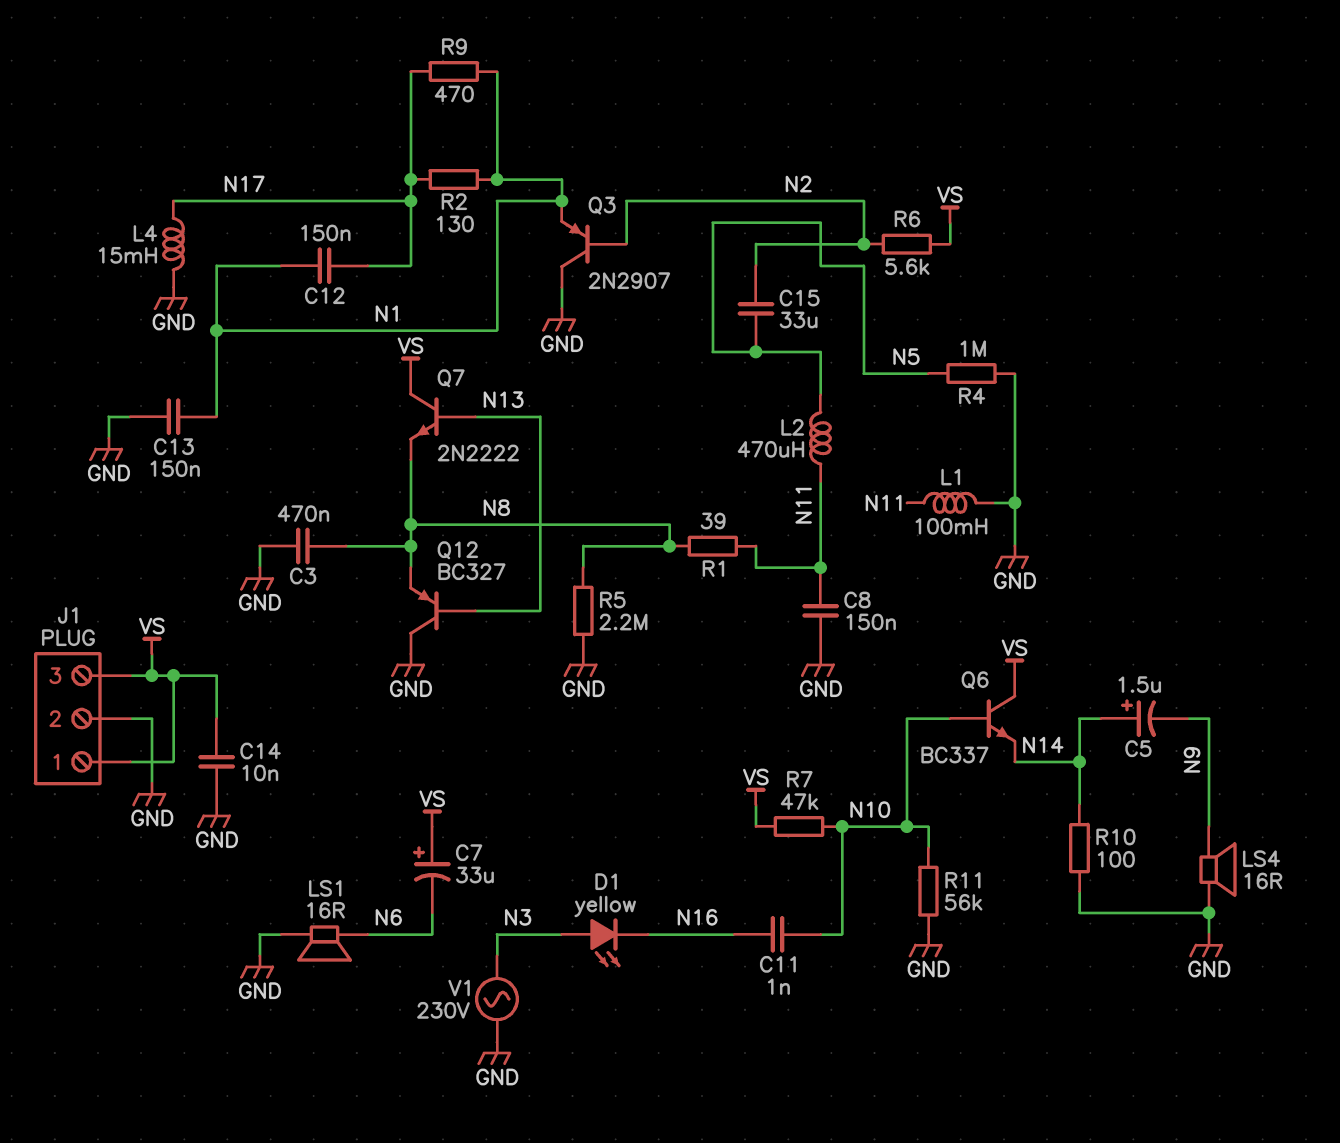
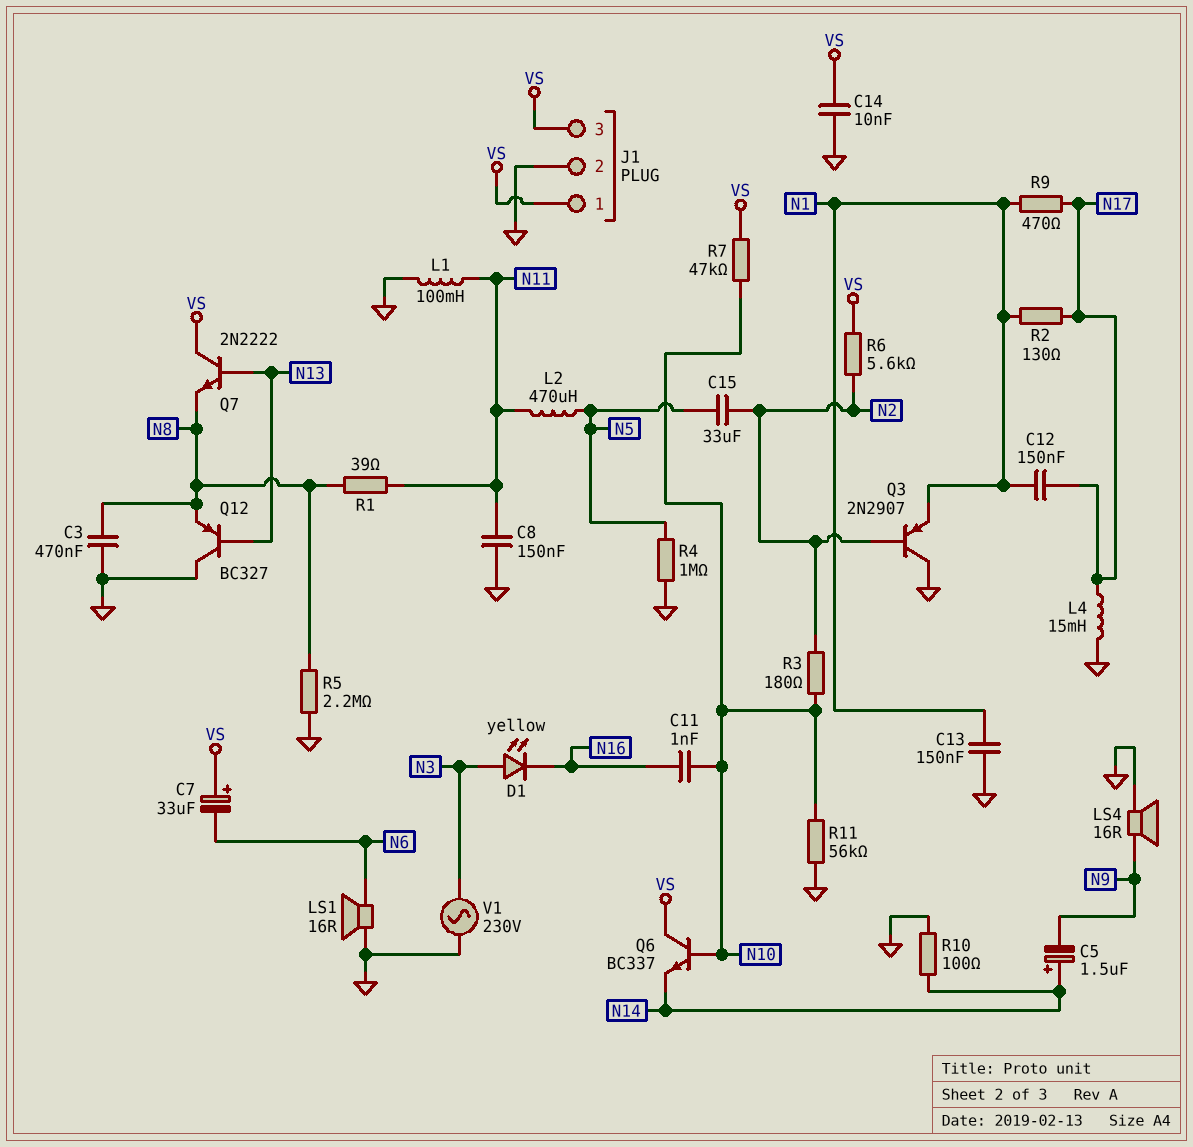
R3: none -> 180 (N2, N10)

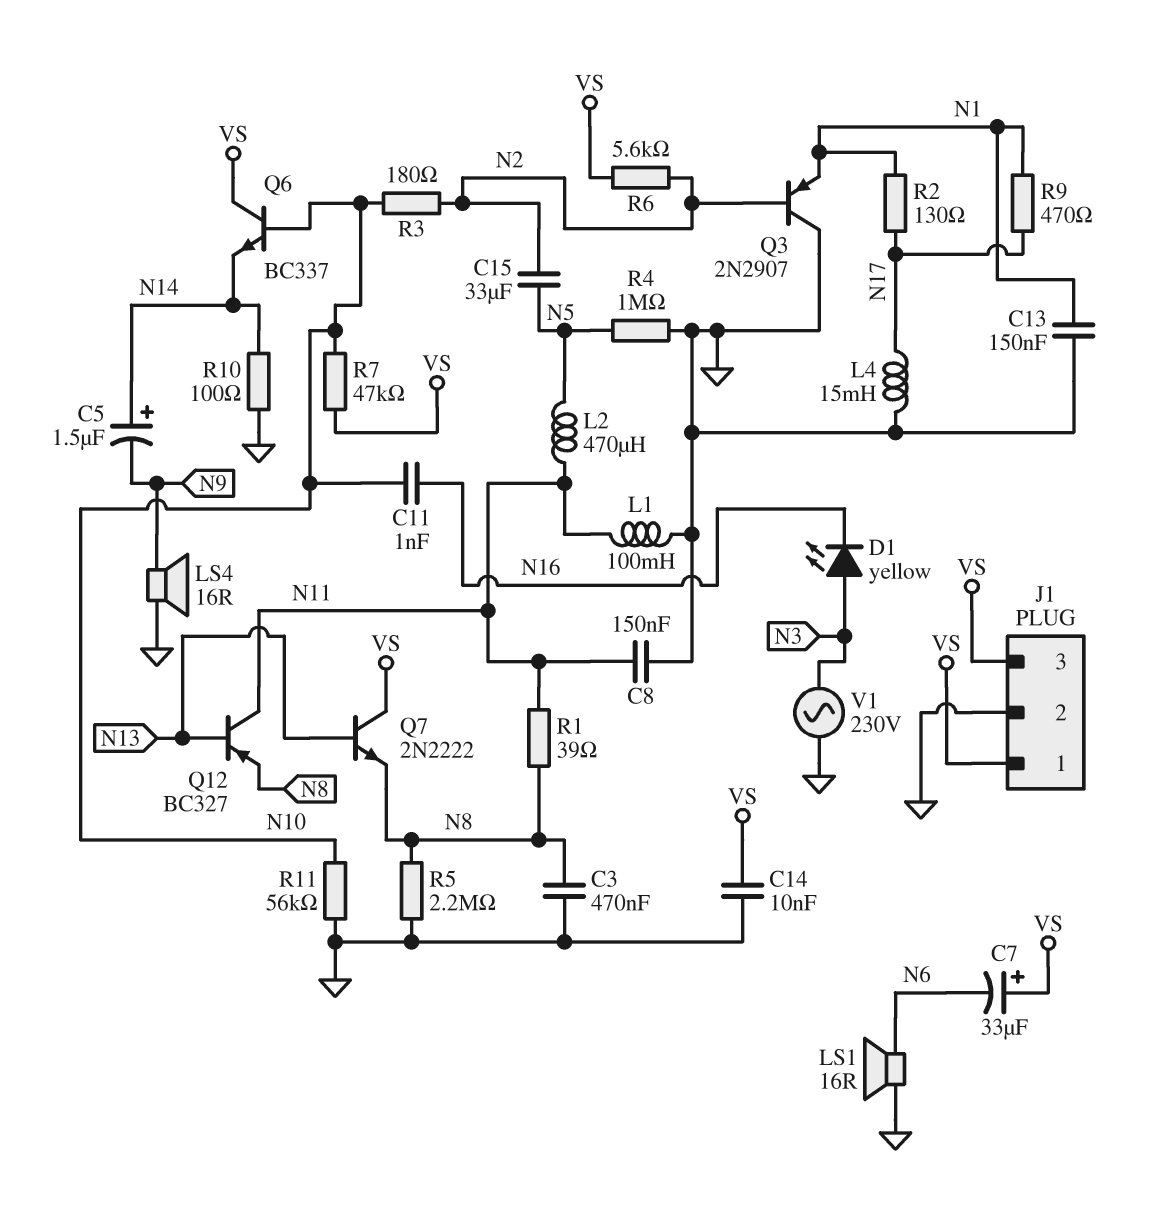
C12: 150nF (N1, N17) -> none
Q12: PNP BC327 (B N13, C GND, E N8) -> PNP BC327 (B N13, C N11, E N8)

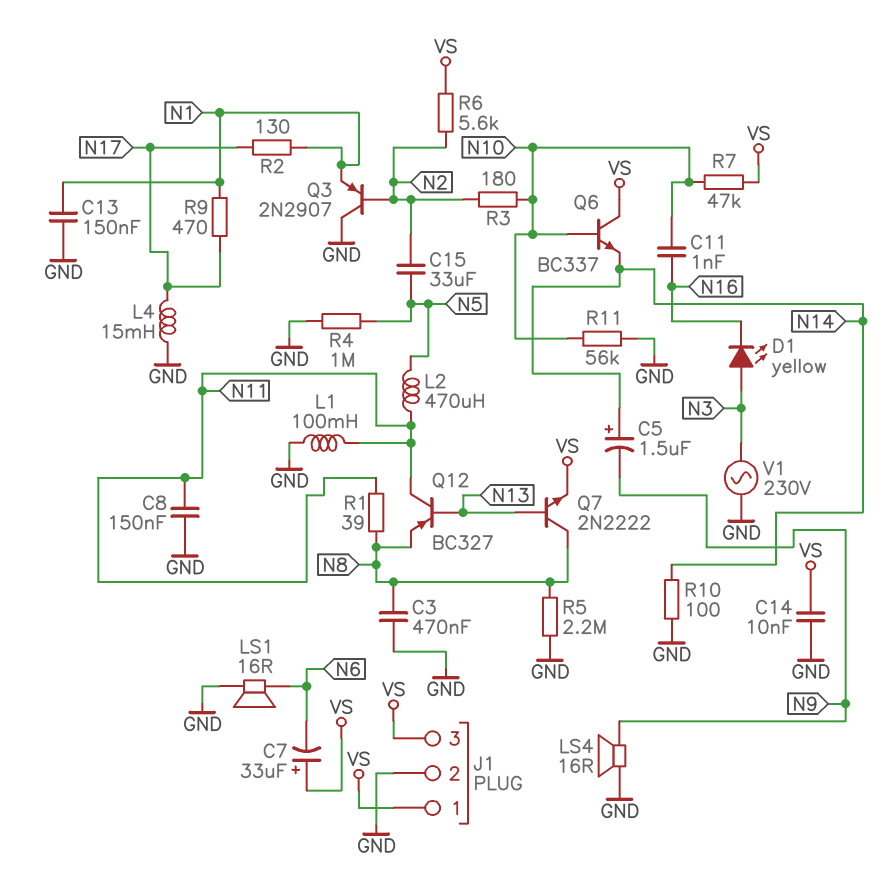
Q7: NPN 2N2222 (B N13, C VS, E N8) -> NPN 2N2222 (B N13, C N8, E VS)

